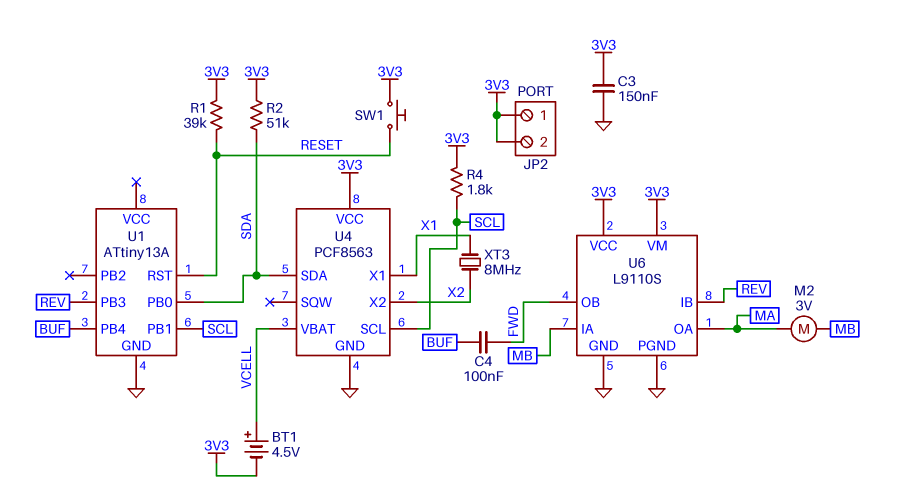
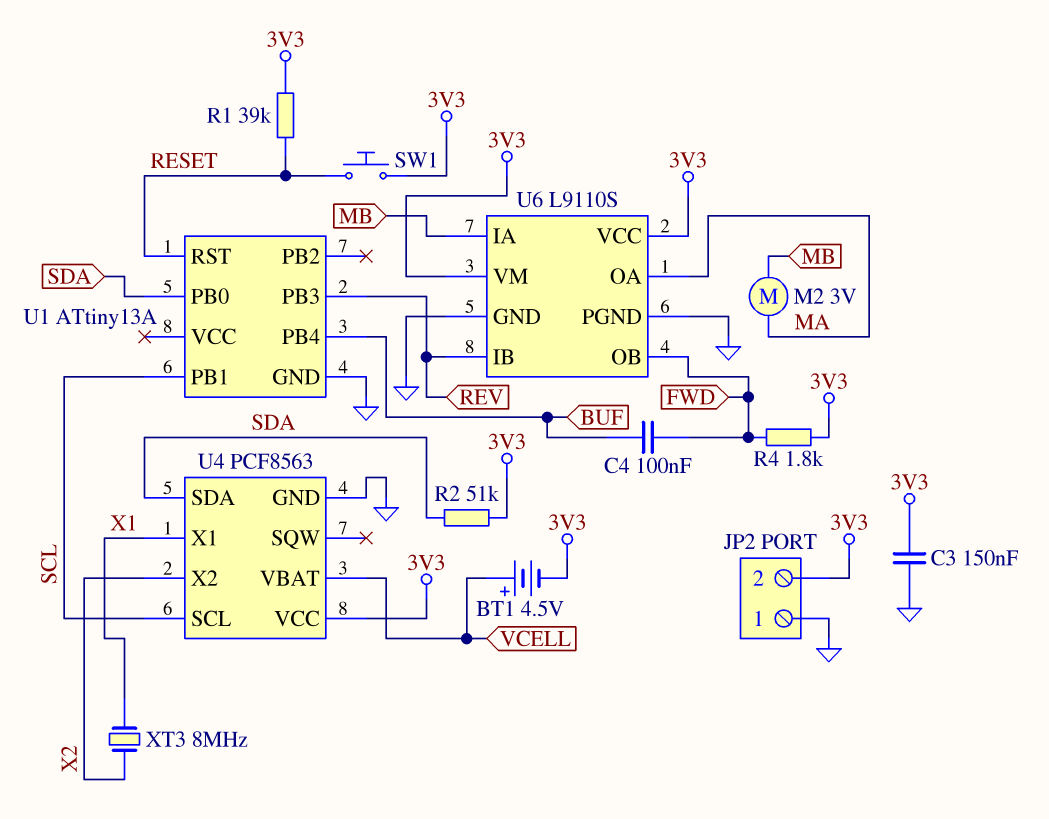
JP2 pin 1: 3V3 -> GND
R4: 1.8k (3V3, SCL) -> 1.8k (3V3, FWD)

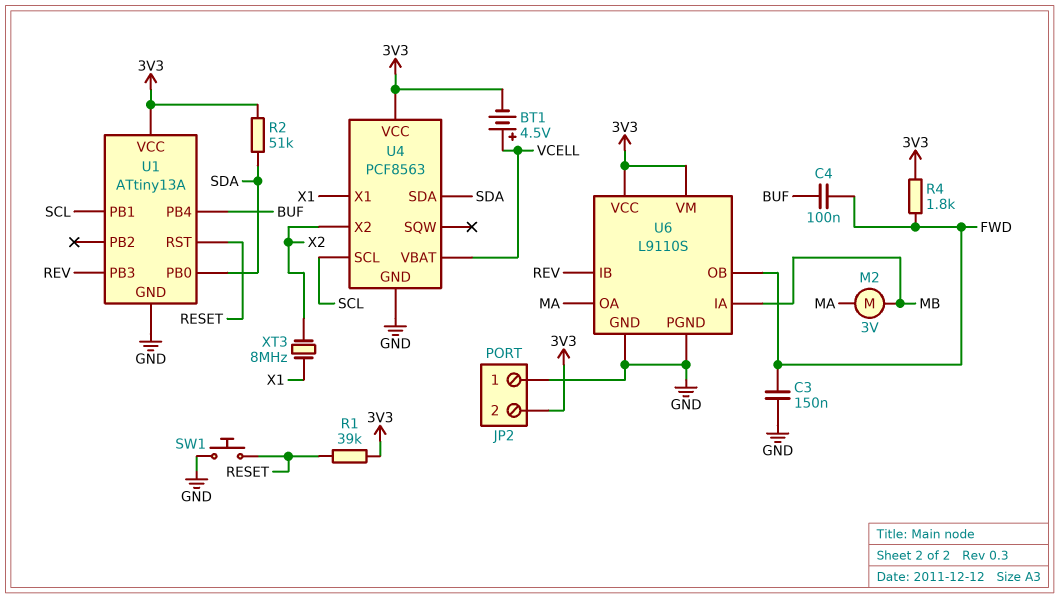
C3: 150nF (3V3, GND) -> 150nF (FWD, GND)
SW1: button (3V3, RESET) -> button (GND, RESET)
U1 pin VCC: none -> 3V3

